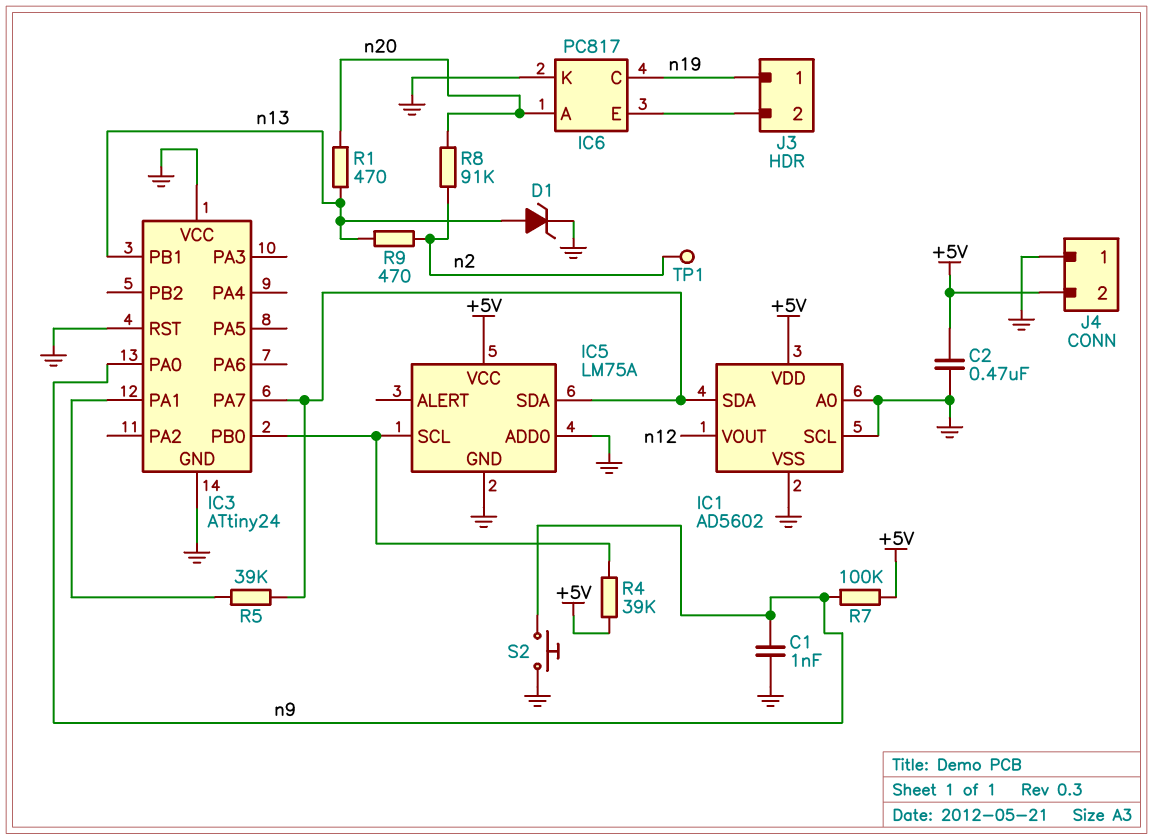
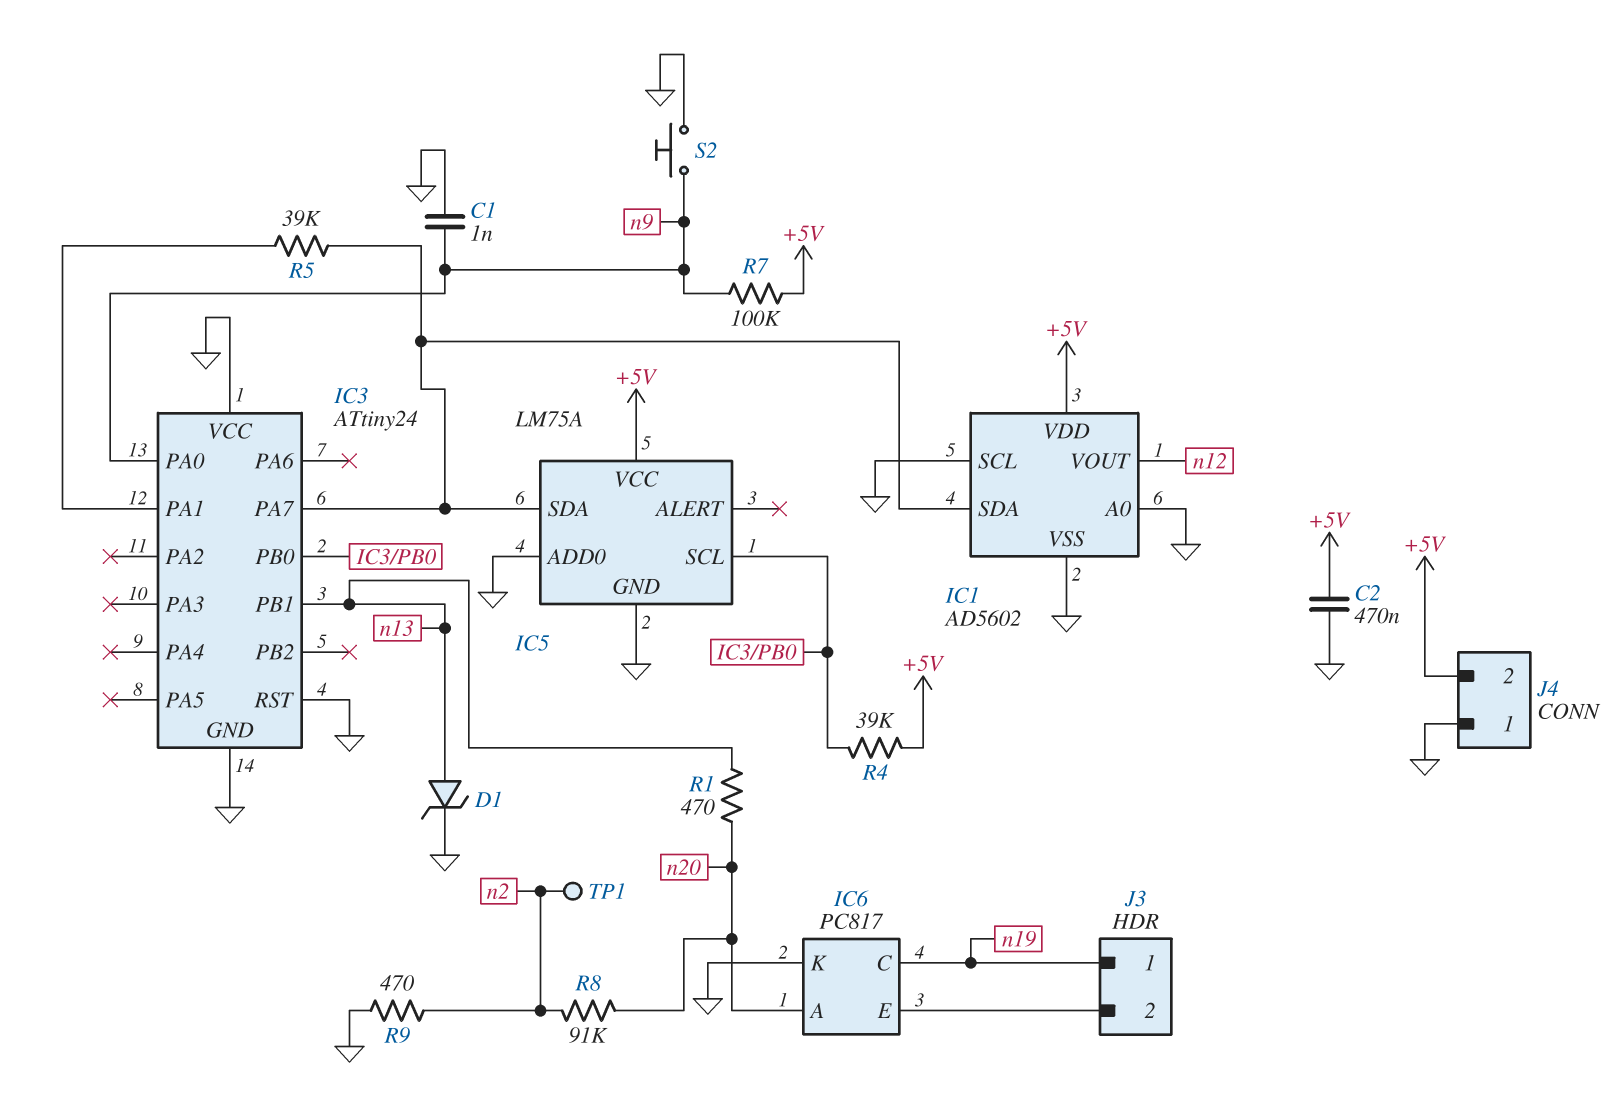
R9: 470 (n2, n13) -> 470 (GND, n2)

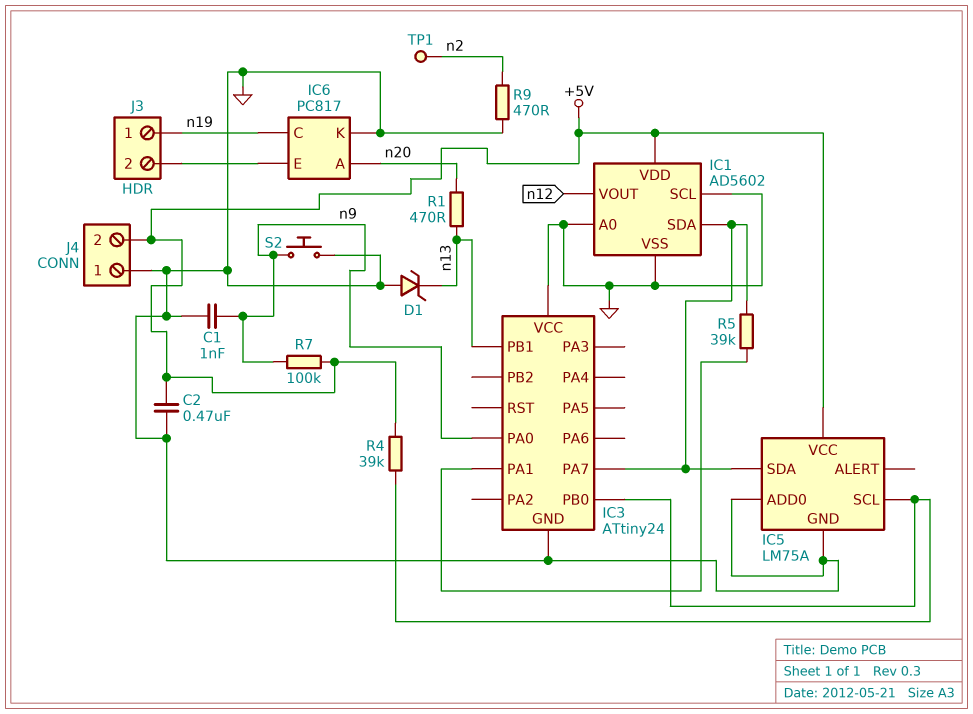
D1: zener (A n13, K GND) -> zener (A GND, K n13)
IC3 pin RST: GND -> none
R8: 91k (n2, n20) -> none

